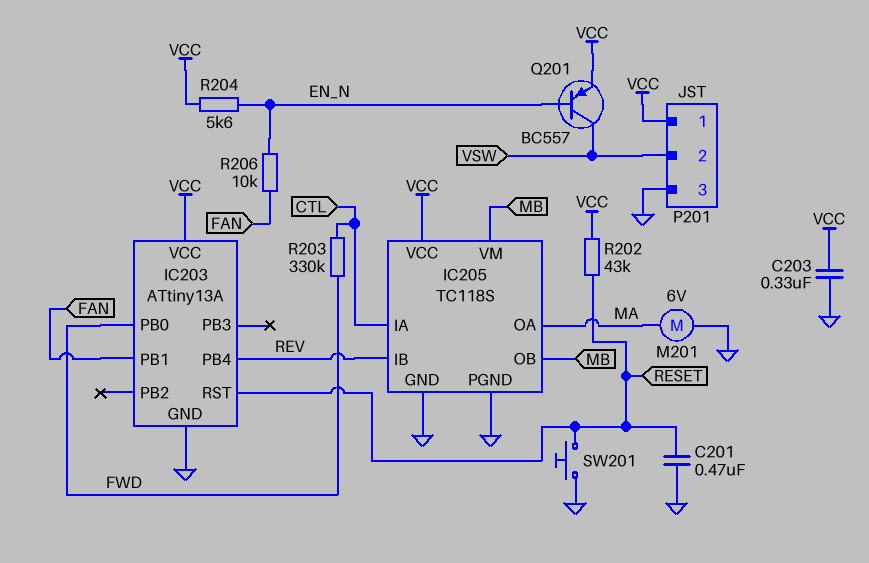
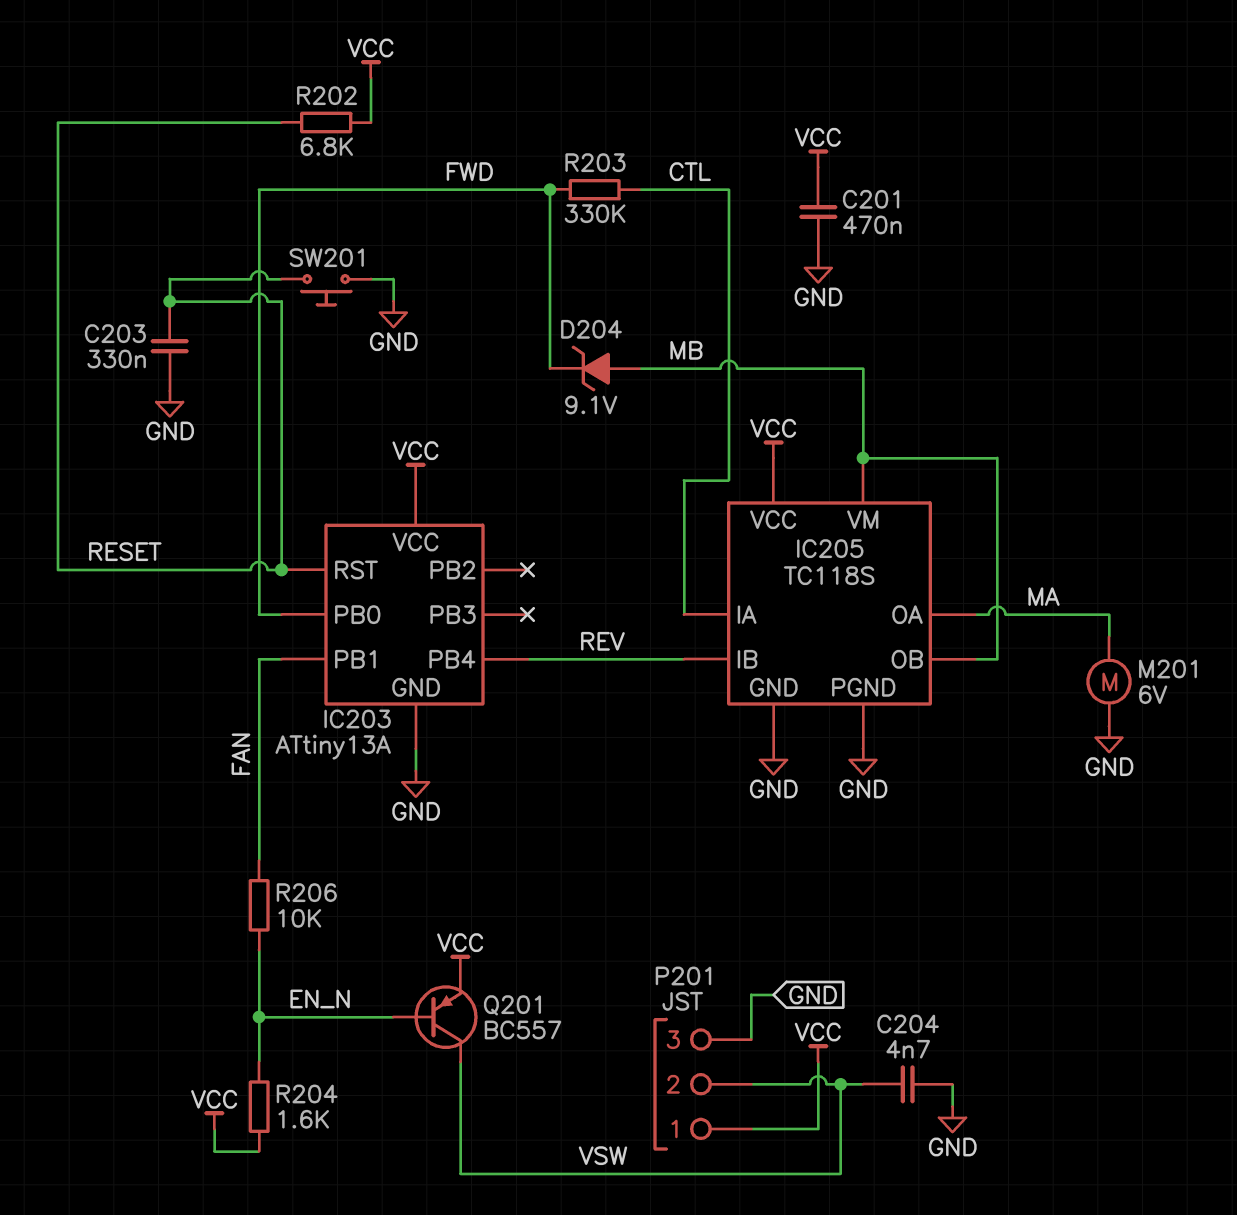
C201: 470nF (GND, RESET) -> 470nF (GND, VCC)
C203: 330nF (GND, VCC) -> 330nF (GND, RESET)
C204: none -> 4.7nF (GND, VSW)
D204: none -> zener 9.1V (A MB, K FWD)
R202: 43k (RESET, VCC) -> 6.8k (RESET, VCC)
R204: 5.6k (EN_N, VCC) -> 1.6k (EN_N, VCC)

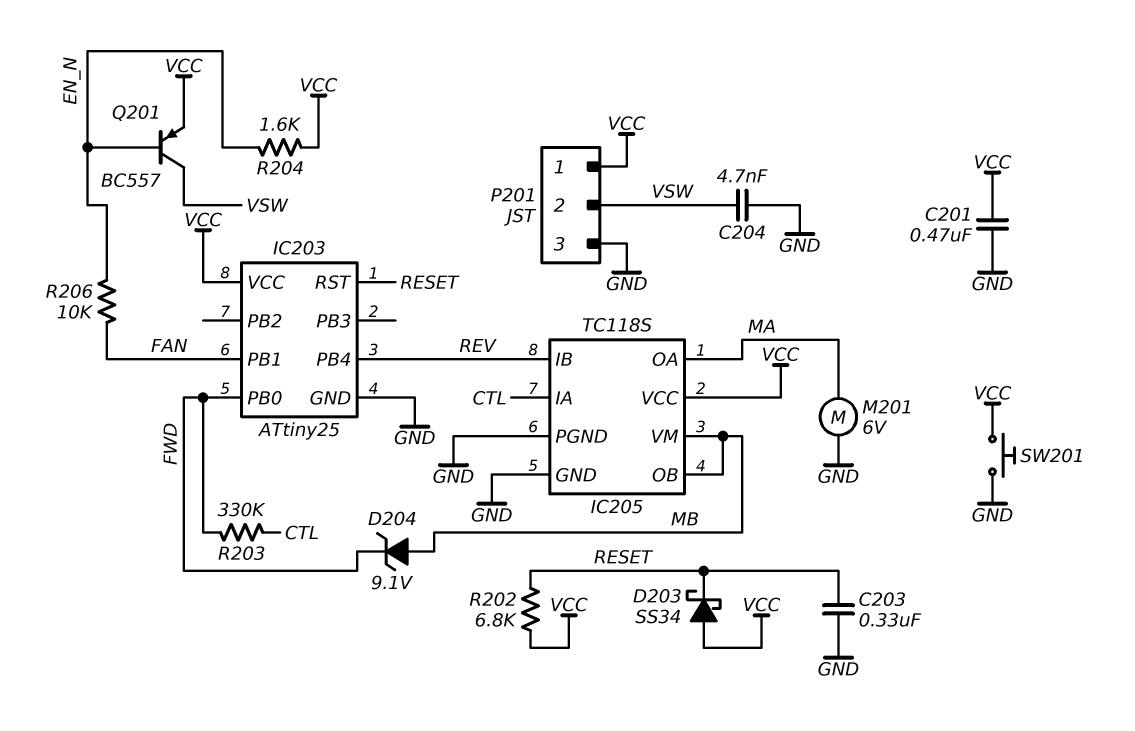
D203: none -> schottky SS34 (A VCC, K RESET)
IC203: ATtiny13A -> ATtiny25
SW201: button (GND, RESET) -> button (GND, VCC)

